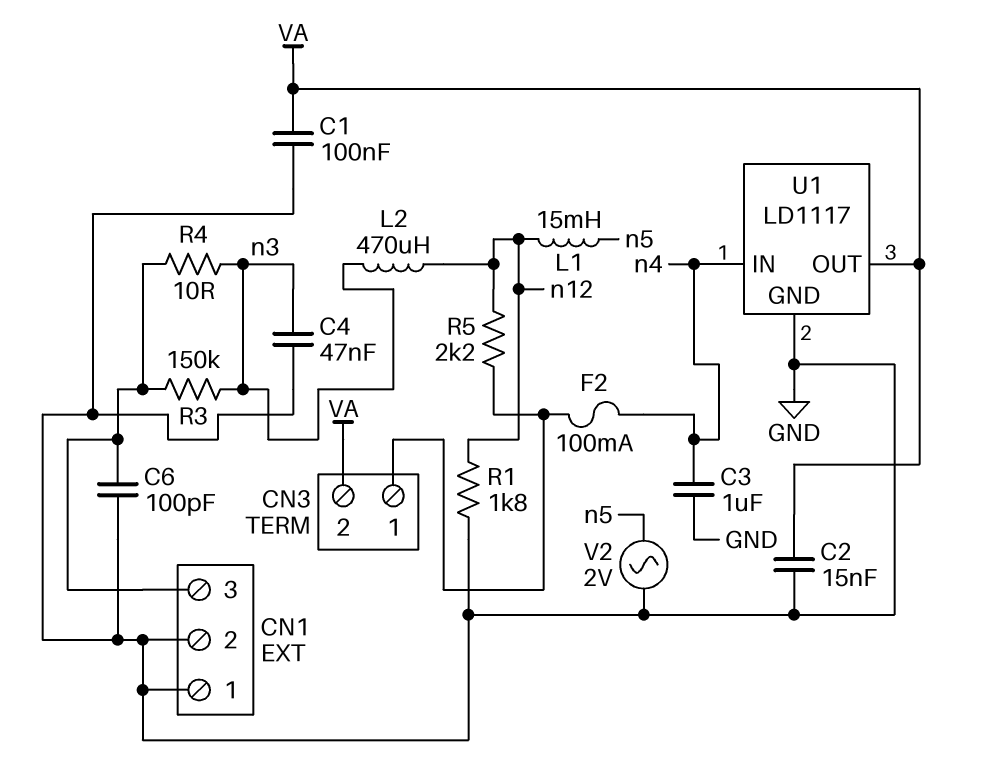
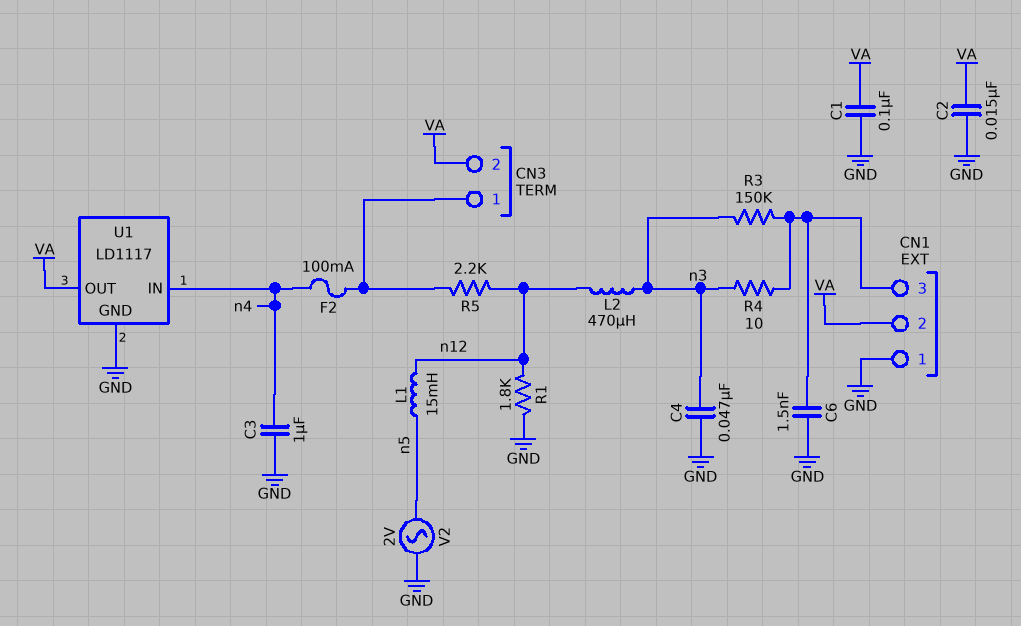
C6: 100pF (CN1/3, GND) -> 1.5nF (CN1/3, GND)
CN1 pin 2: GND -> VA

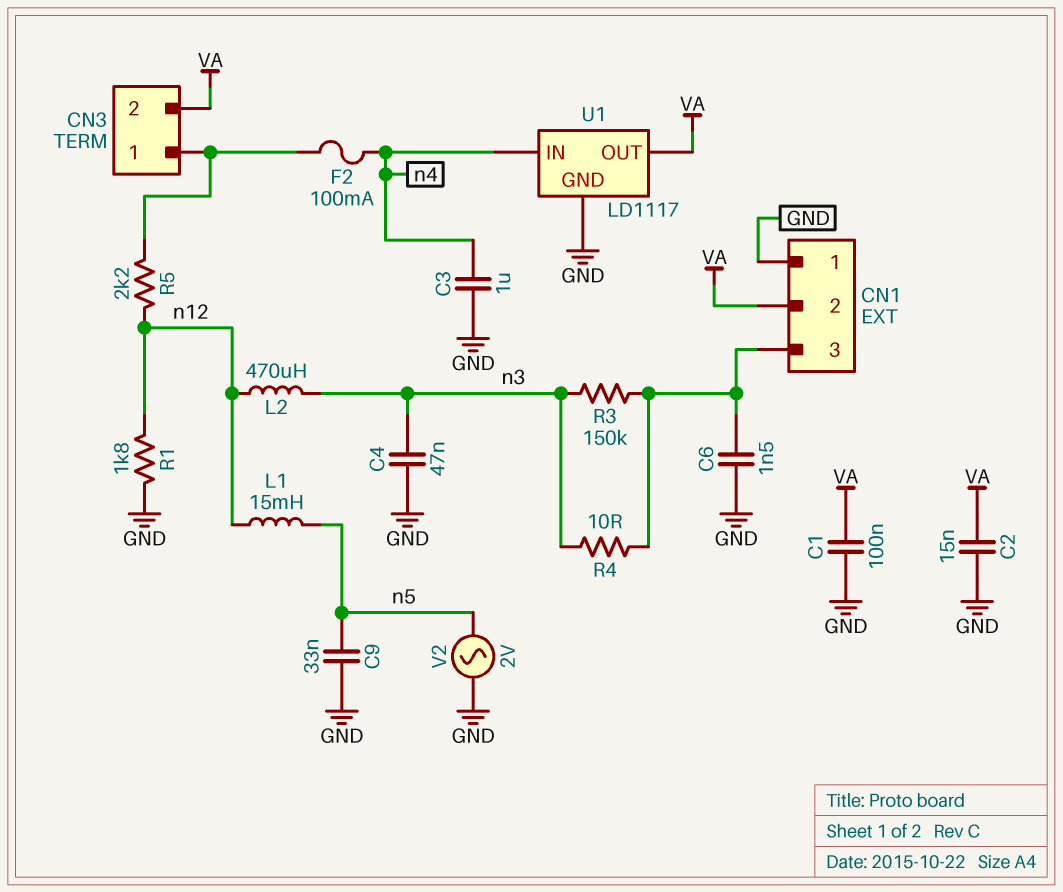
C9: none -> 33nF (GND, n5)

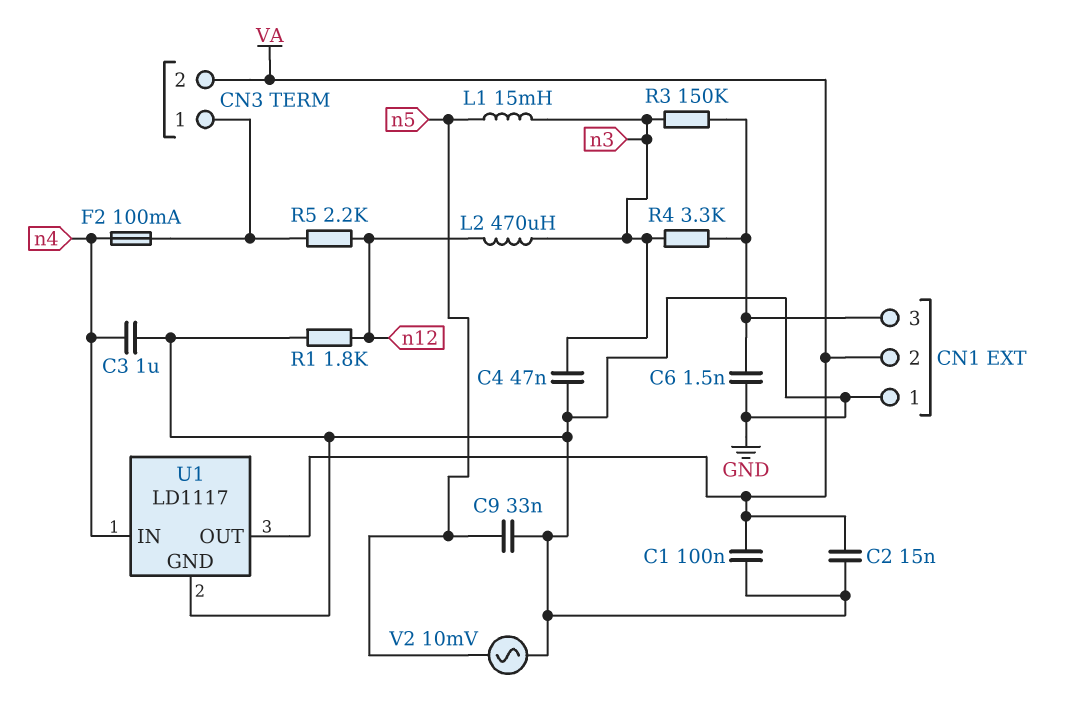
L1: 15mH (n5, n12) -> 15mH (n3, n5)
R4: 10 (CN1/3, n3) -> 3.3k (CN1/3, n3)
V2: AC 2V (GND, n5) -> AC 10mV (GND, n5)

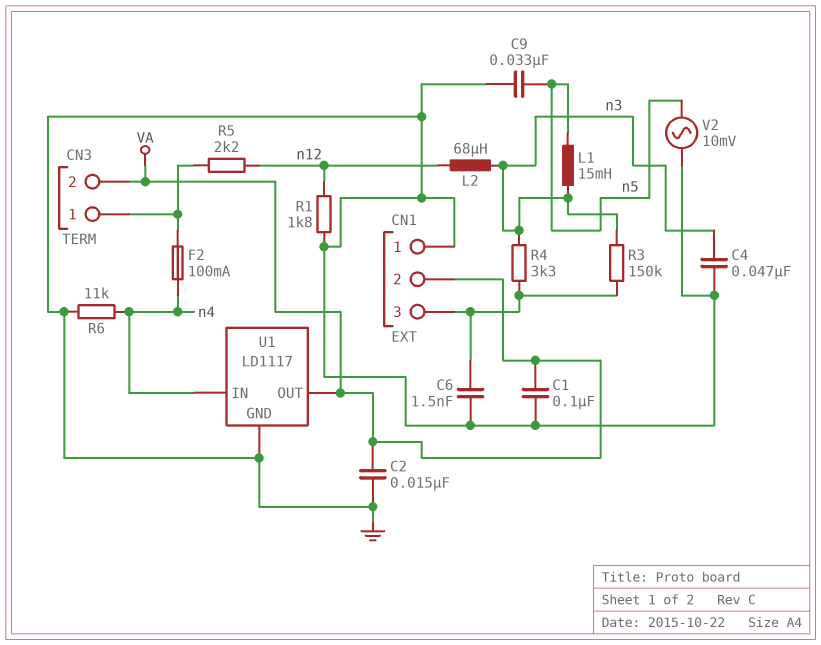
C3: 1uF (GND, n4) -> none
L2: 470uH (n3, n12) -> 68uH (n3, n12)
R6: none -> 11k (GND, n4)

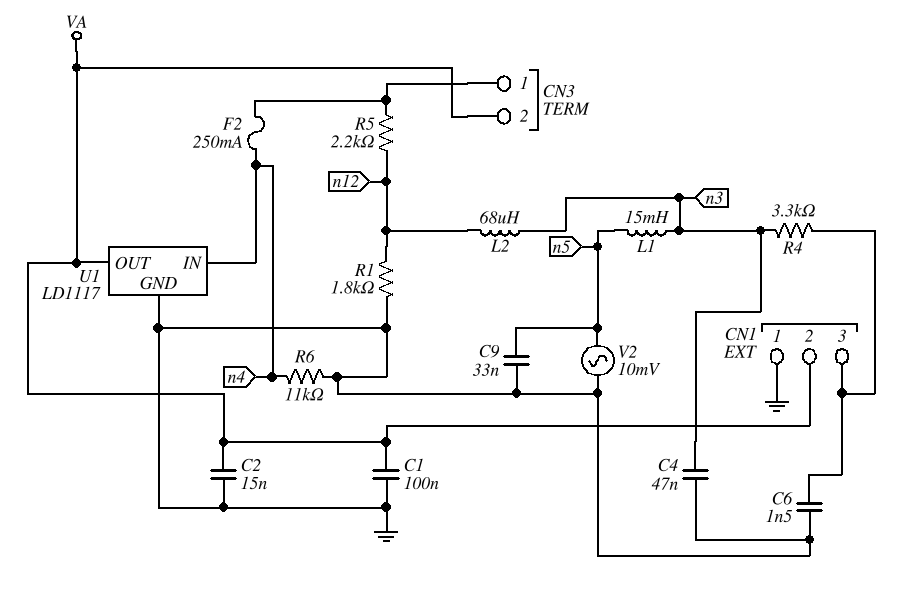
F2: 100mA (CN3/1, n4) -> 250mA (CN3/1, n4)
R3: 150k (CN1/3, n3) -> none

